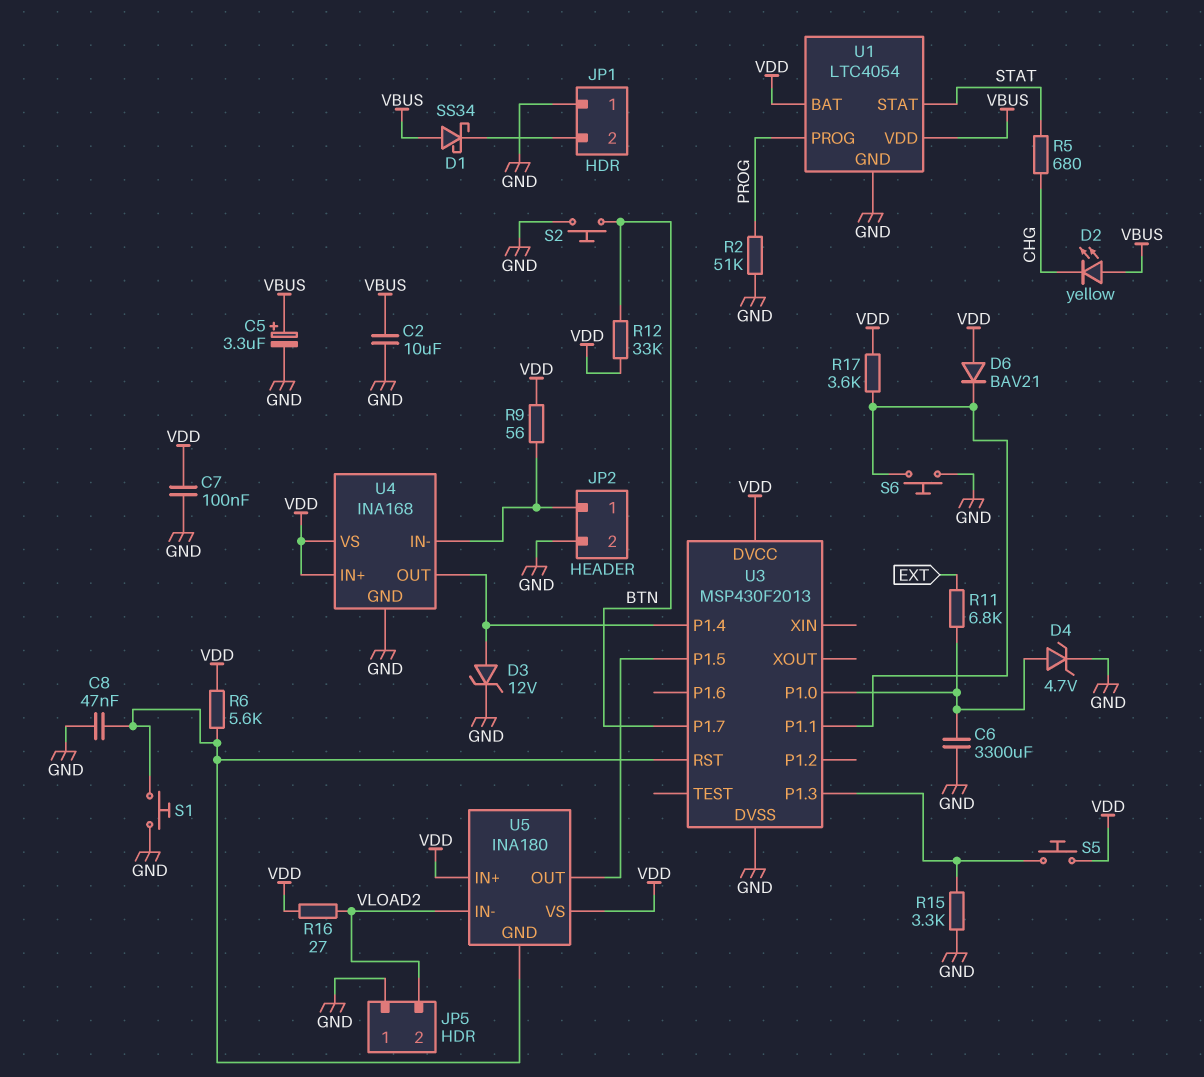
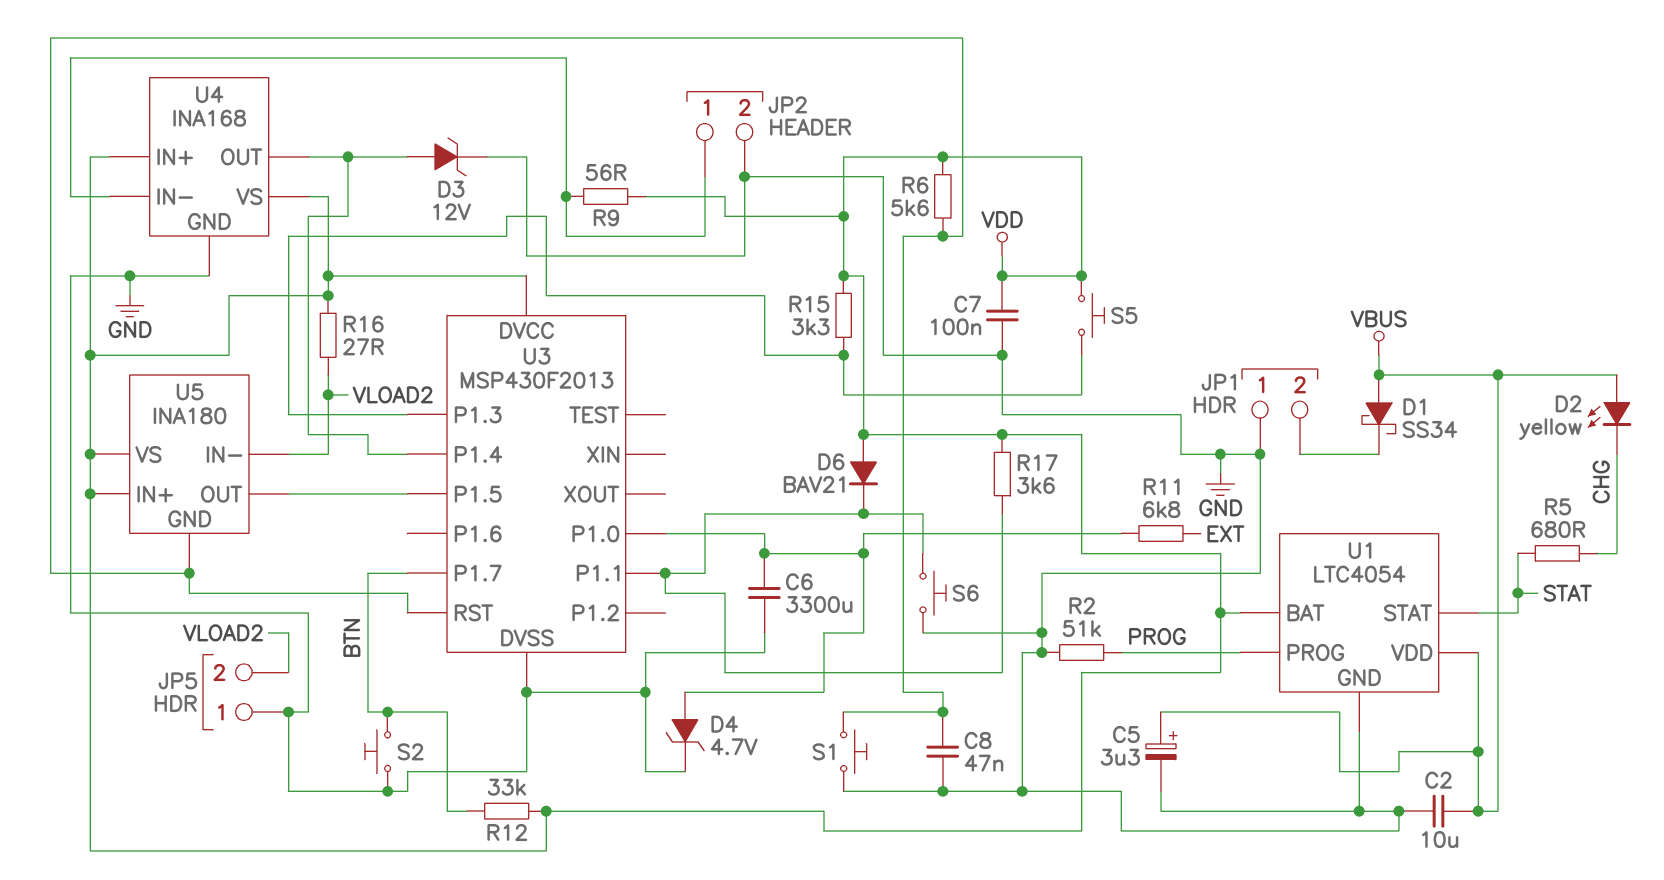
R15: 3.3k (GND, U3/P1.3) -> 3.3k (U3/P1.3, VDD)

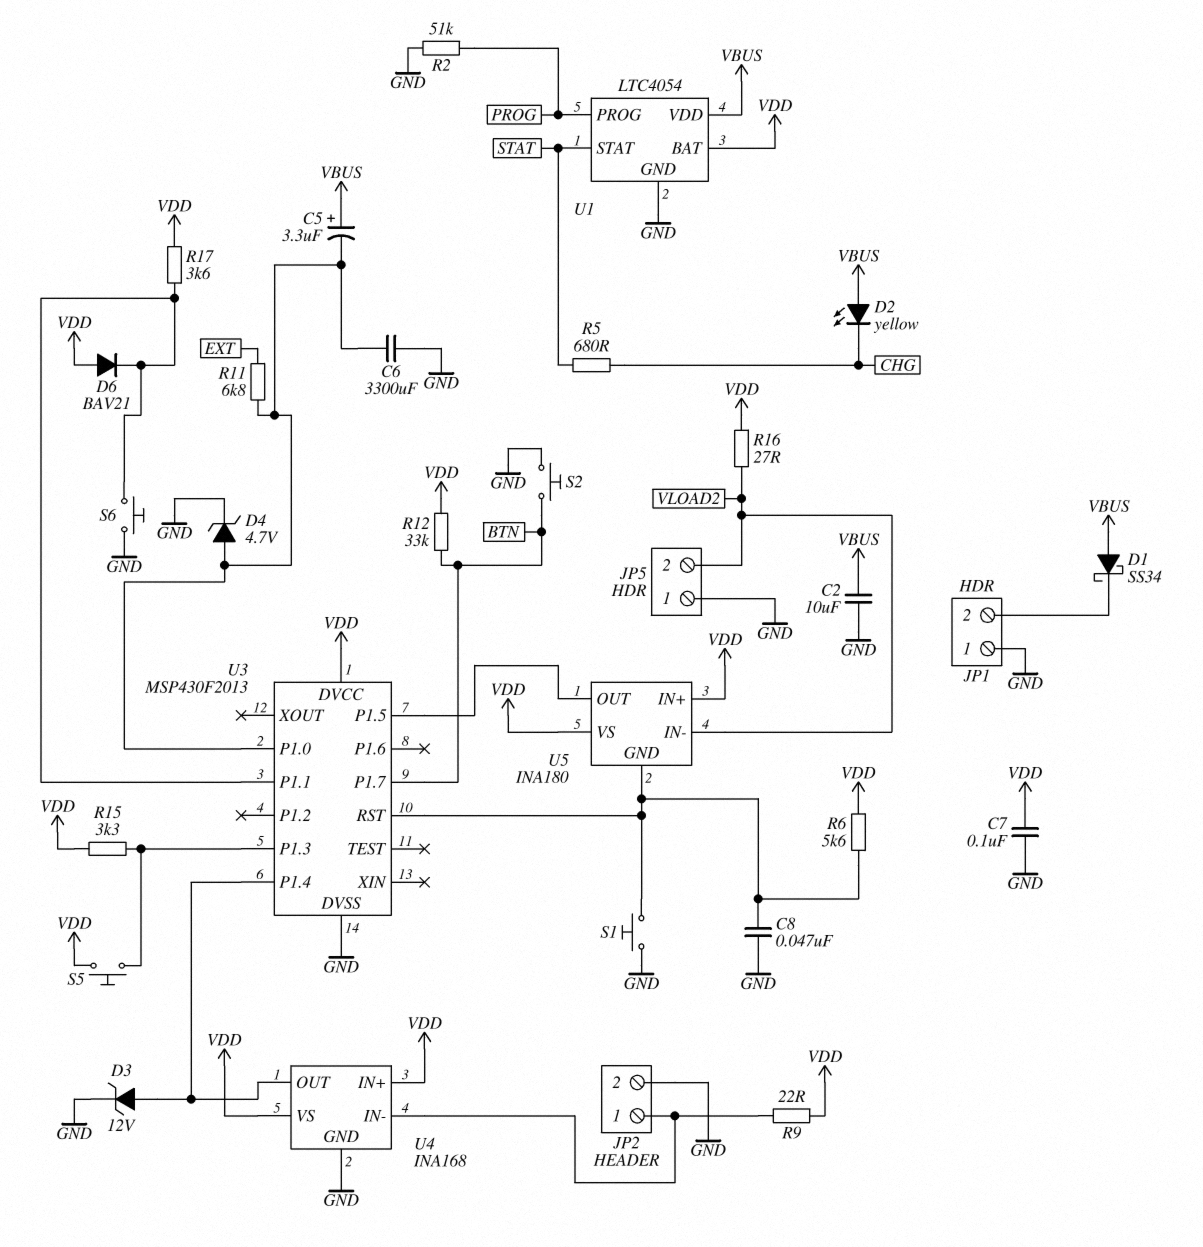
C5: 3.3uF (plus VBUS, minus GND) -> 3.3uF (plus VBUS, minus U3/P1.0)
R9: 56 (JP2/1, VDD) -> 22 (JP2/1, VDD)

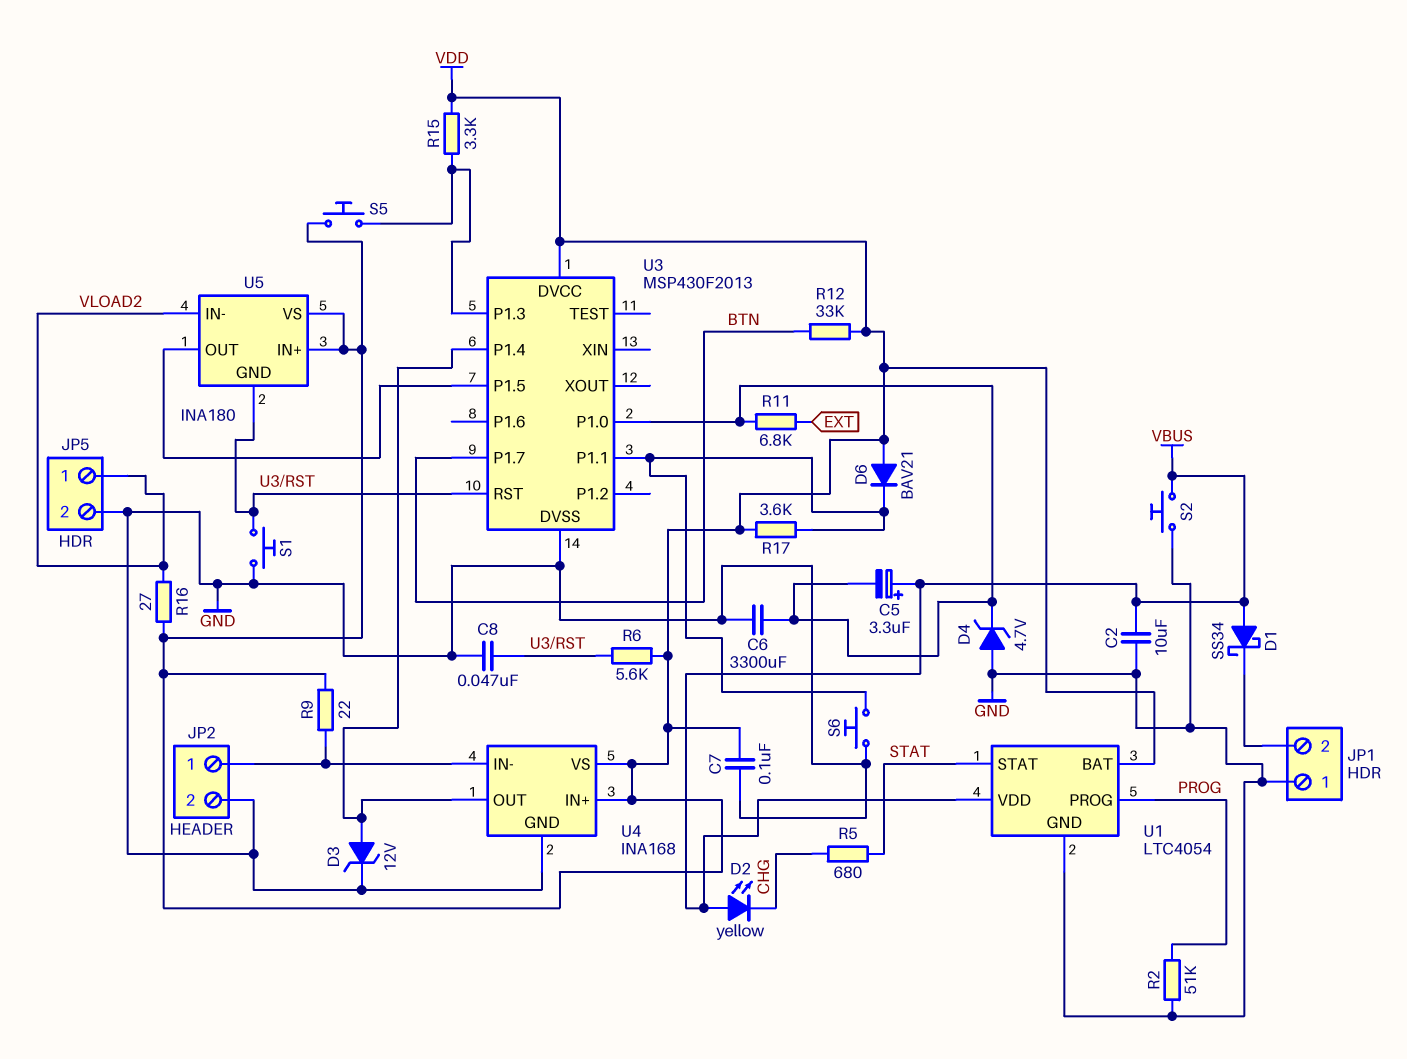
D4: zener 4.7V (A U3/P1.0, K GND) -> zener 4.7V (A GND, K U3/P1.0)
JP5 pin 1: GND -> VLOAD2
JP5 pin 2: VLOAD2 -> GND
S2: button (BTN, GND) -> button (GND, VBUS)

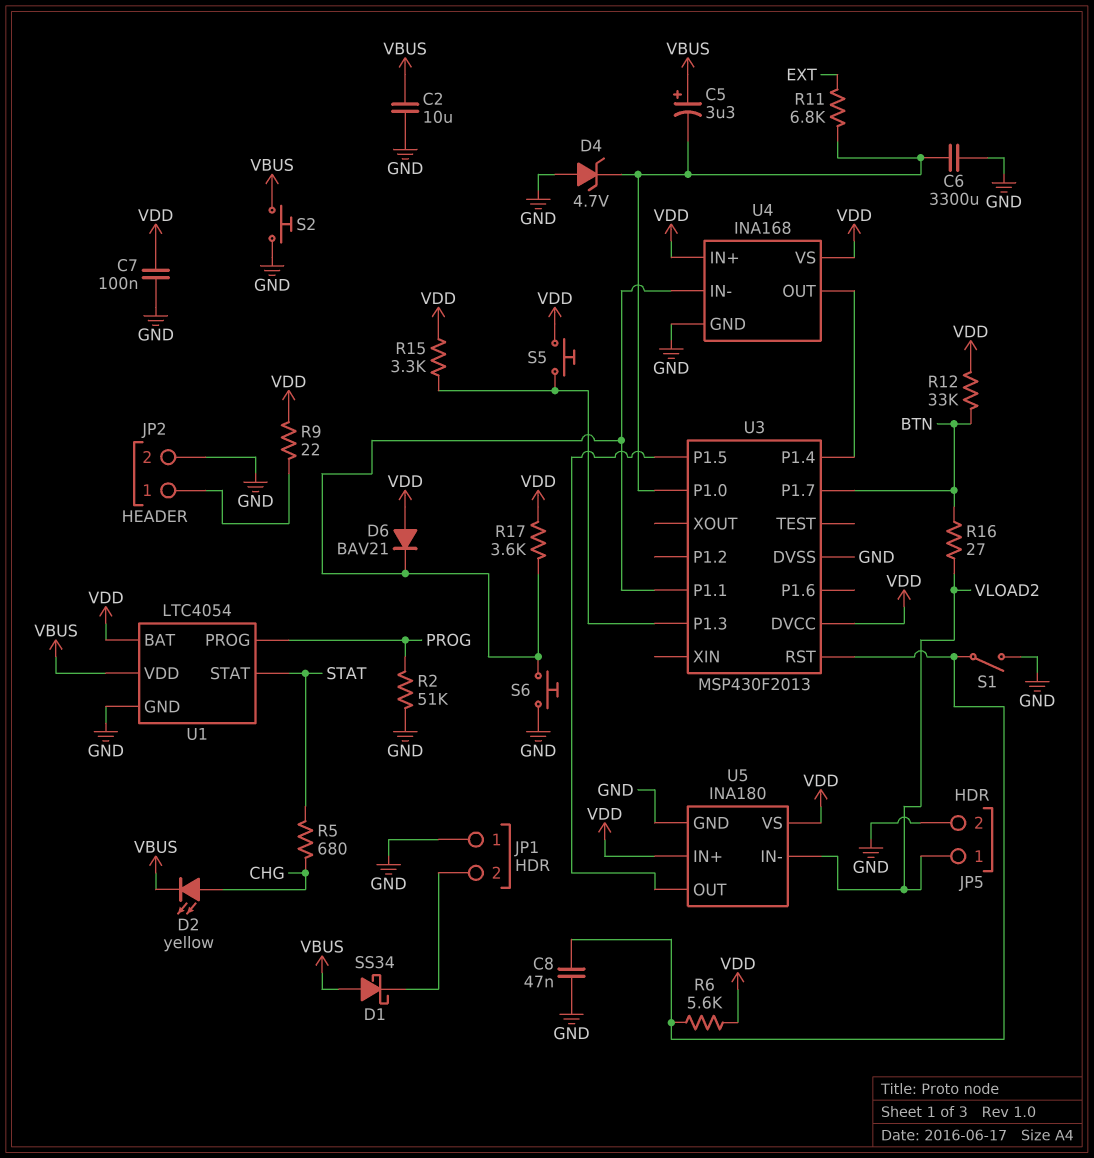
D2: LED yellow (A VBUS, K CHG) -> LED yellow (A CHG, K VBUS)
D3: zener 12V (A U3/P1.4, K GND) -> none
R16: 27 (VDD, VLOAD2) -> 27 (BTN, VLOAD2)
S1: button (GND, U3/RST) -> switch (GND, U3/RST)
U4 pin IN-: JP2/1 -> U3/P1.1
U5 pin GND: U3/RST -> GND

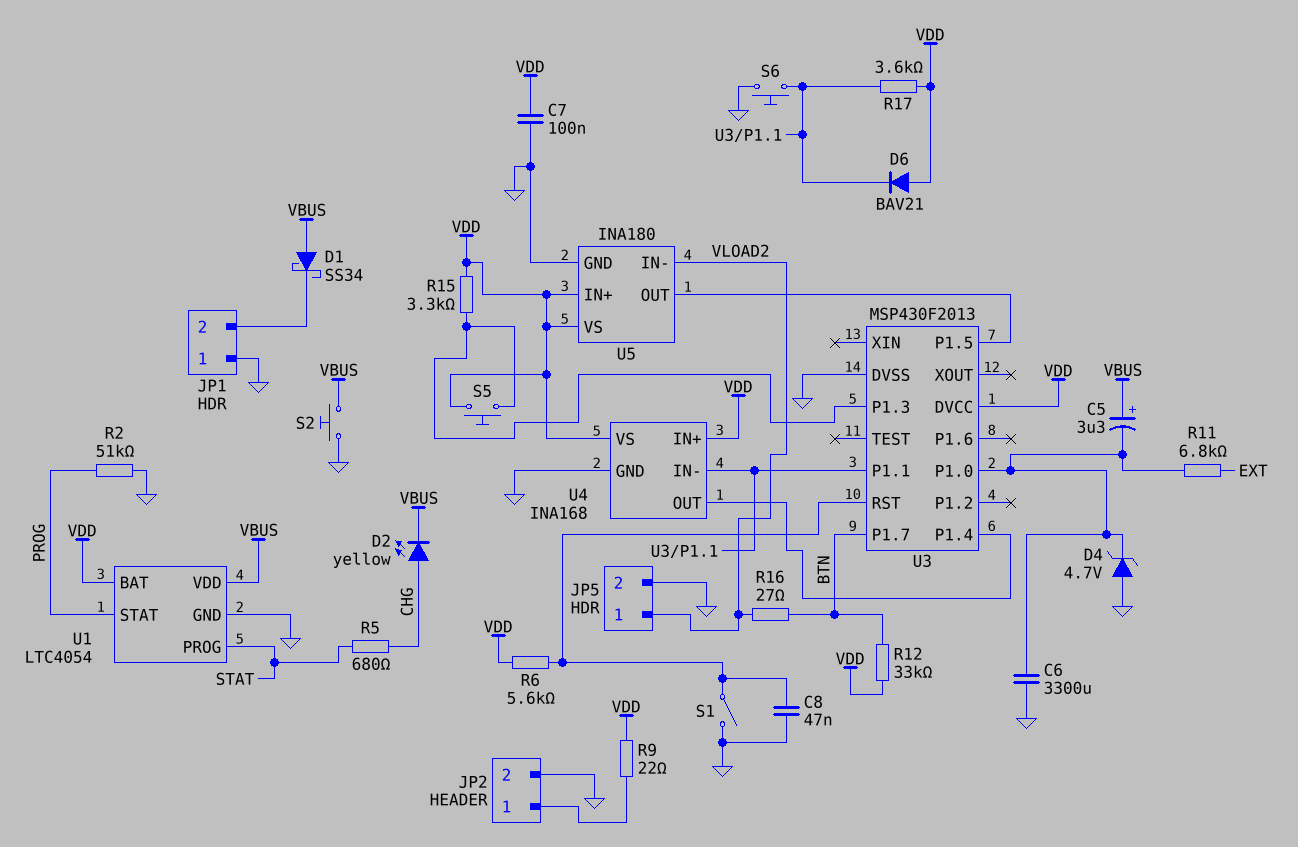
C2: 10uF (GND, VBUS) -> none
U1 pin PROG: PROG -> STAT
U1 pin STAT: STAT -> PROG

